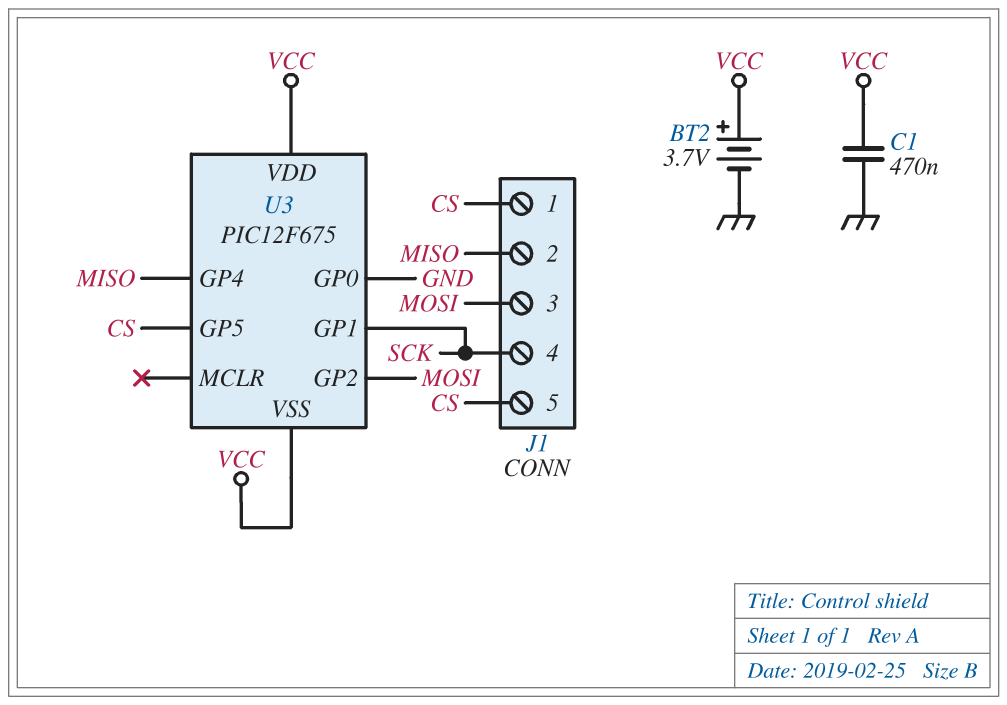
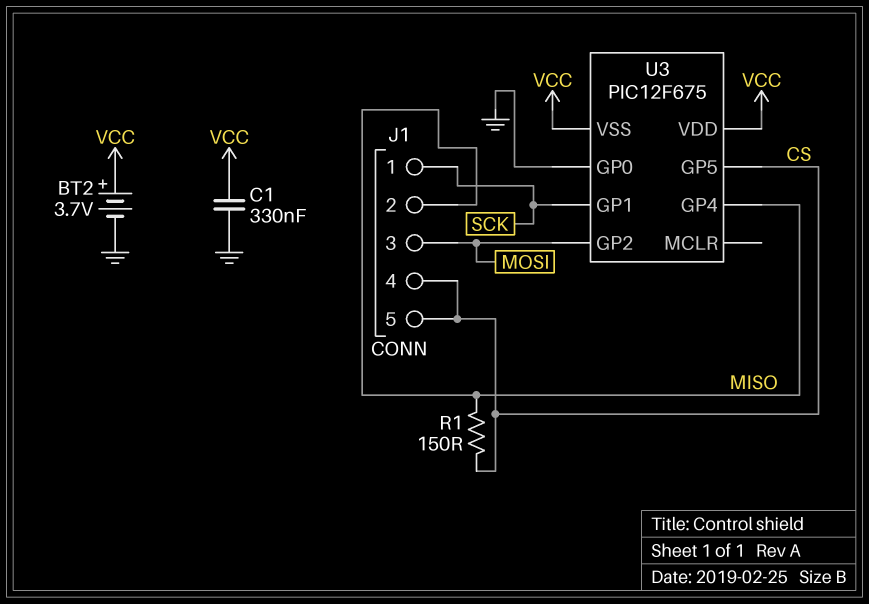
C1: 470nF (GND, VCC) -> 330nF (GND, VCC)
J1 pin 1: CS -> SCK
J1 pin 4: SCK -> CS
R1: none -> 150 (CS, MISO)

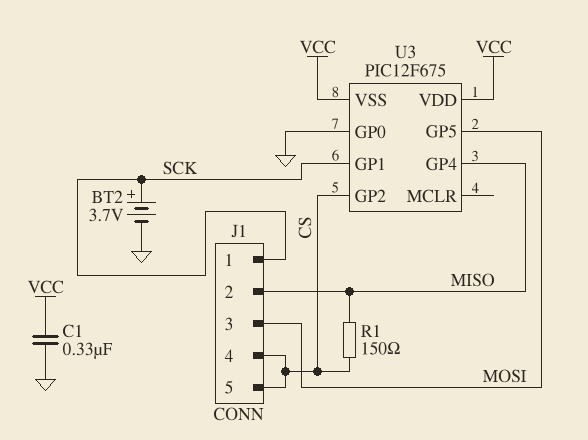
BT2: 3.7V (plus VCC, minus GND) -> 3.7V (plus SCK, minus GND)
U3 pin GP2: MOSI -> CS
U3 pin GP5: CS -> MOSI

